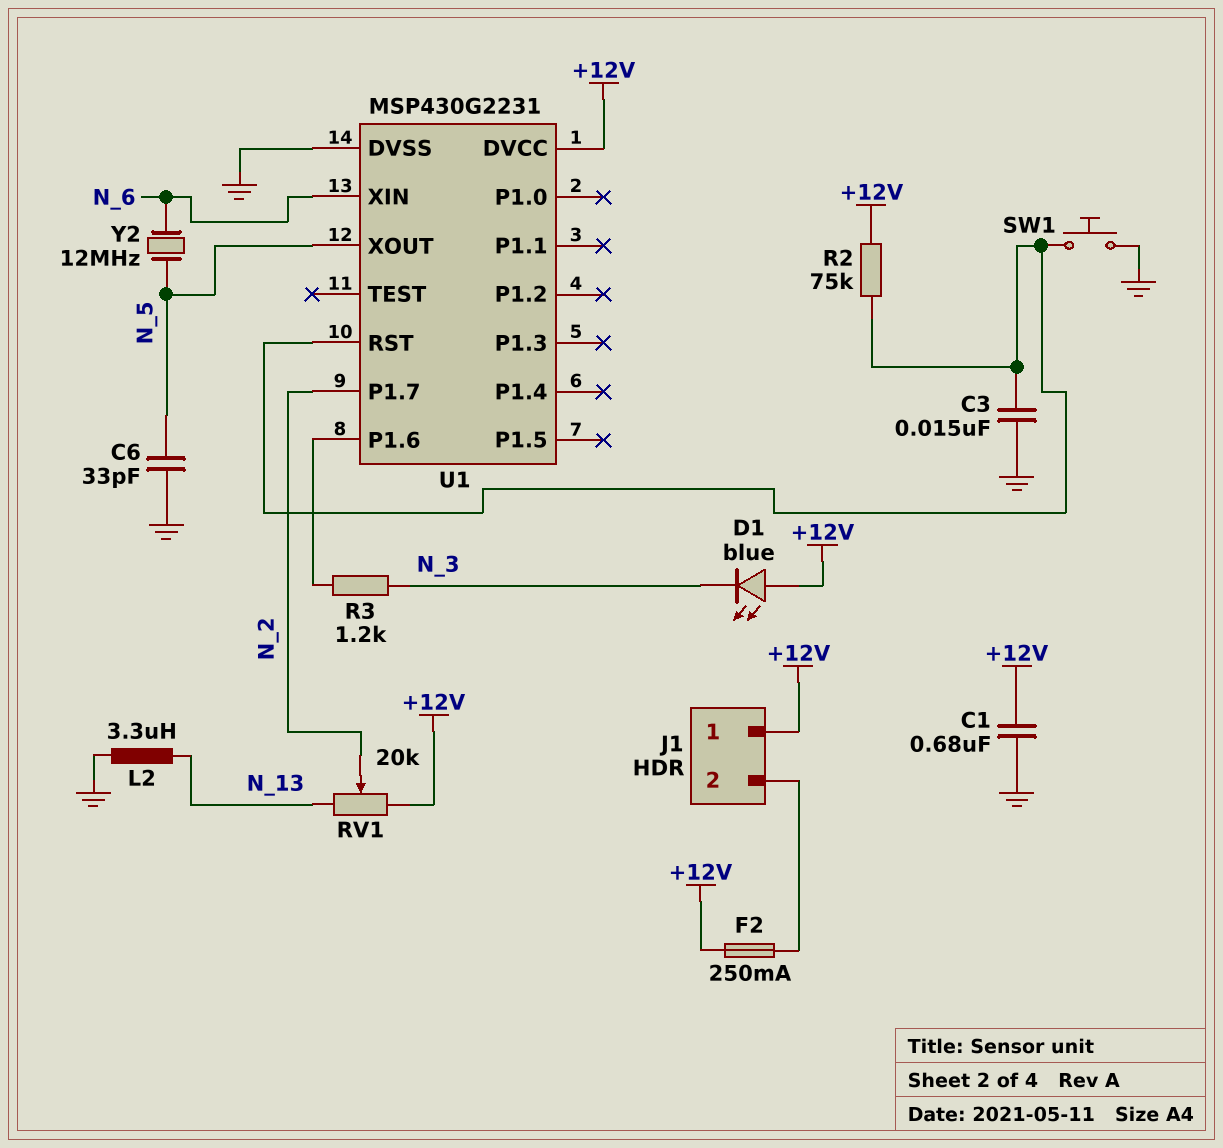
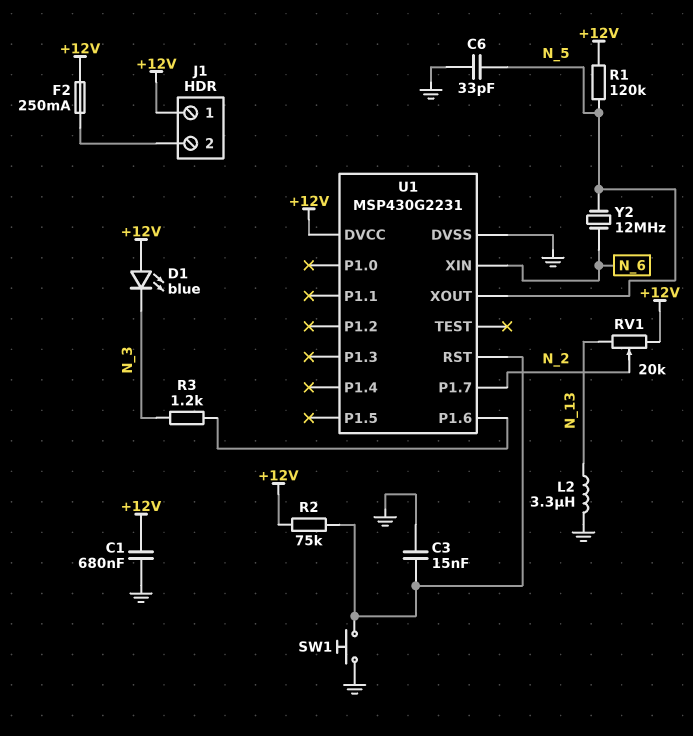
R1: none -> 120k (+12V, N_5)

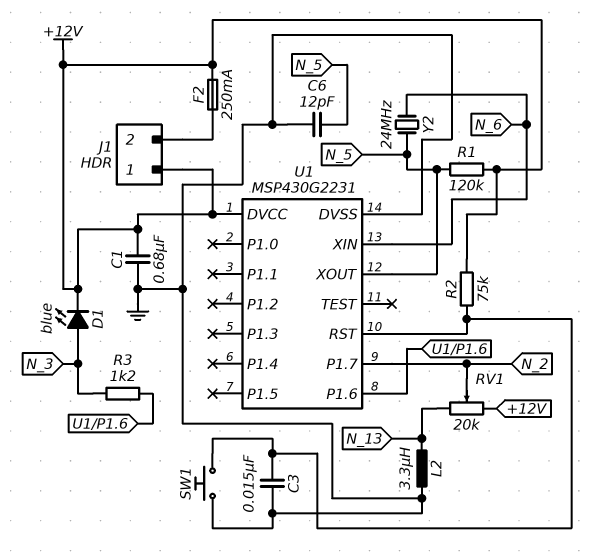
C6: 33pF (GND, N_5) -> 12pF (GND, N_5)
D1: LED blue (A +12V, K N_3) -> LED blue (A N_3, K +12V)
Y2: 12MHz (N_5, N_6) -> 24MHz (N_5, N_6)

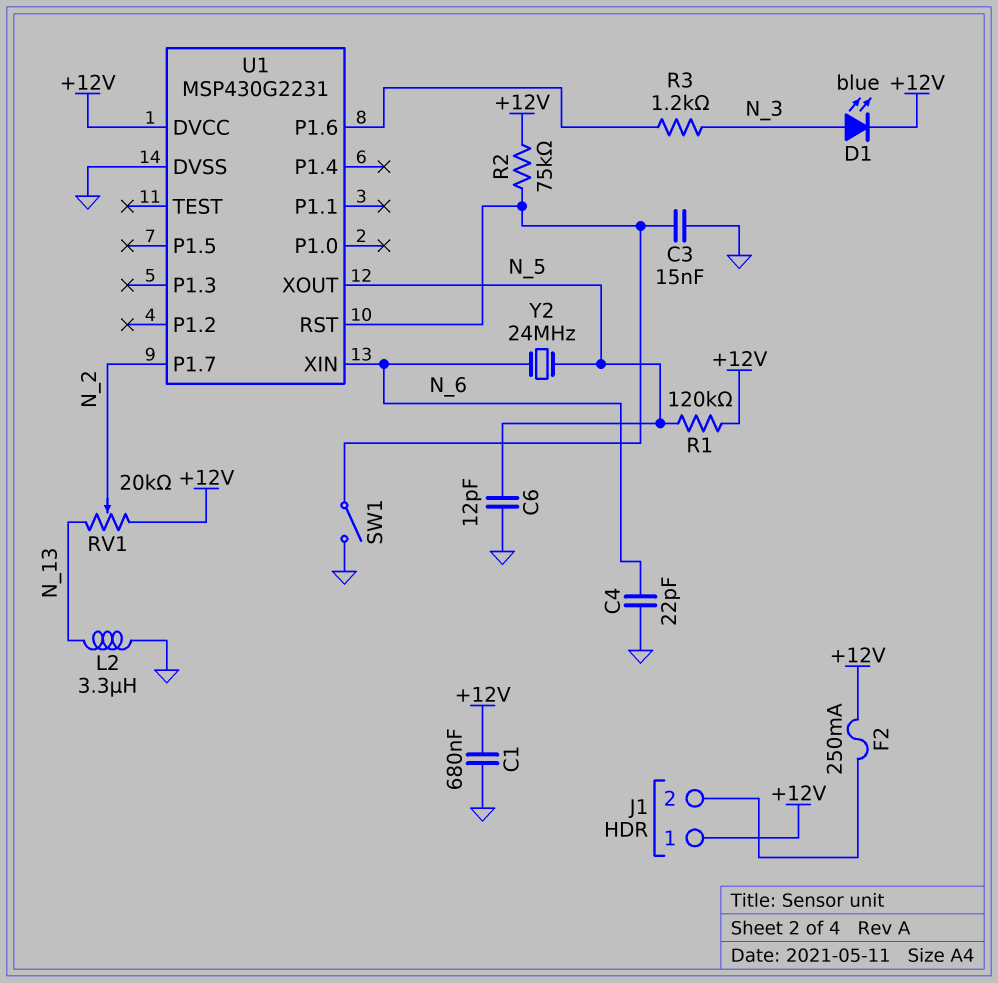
C4: none -> 22pF (GND, N_6)
SW1: button (GND, U1/RST) -> switch (GND, U1/RST)

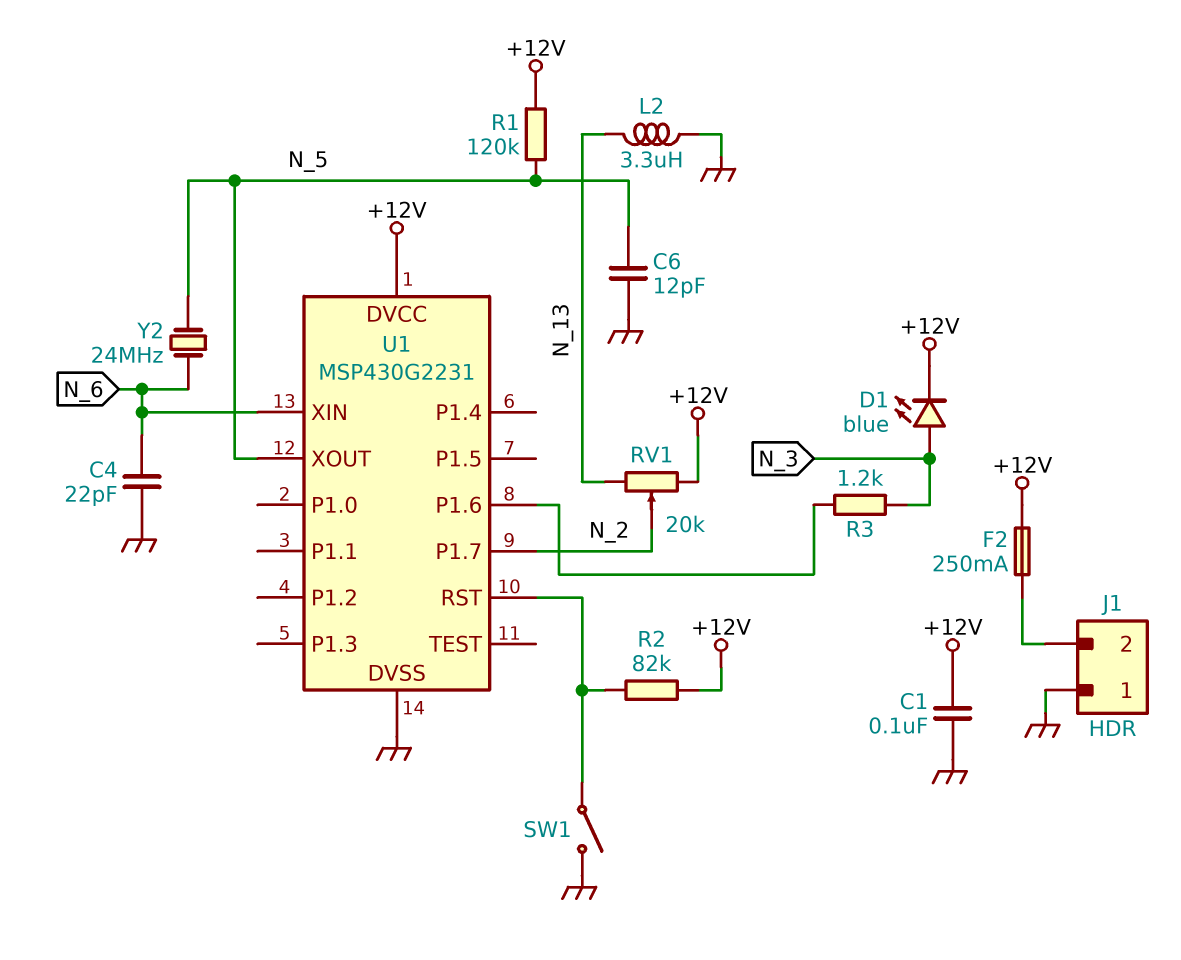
C1: 680nF (+12V, GND) -> 100nF (+12V, GND)
C3: 15nF (GND, U1/RST) -> none
J1 pin 1: +12V -> GND
R2: 75k (+12V, U1/RST) -> 82k (+12V, U1/RST)

